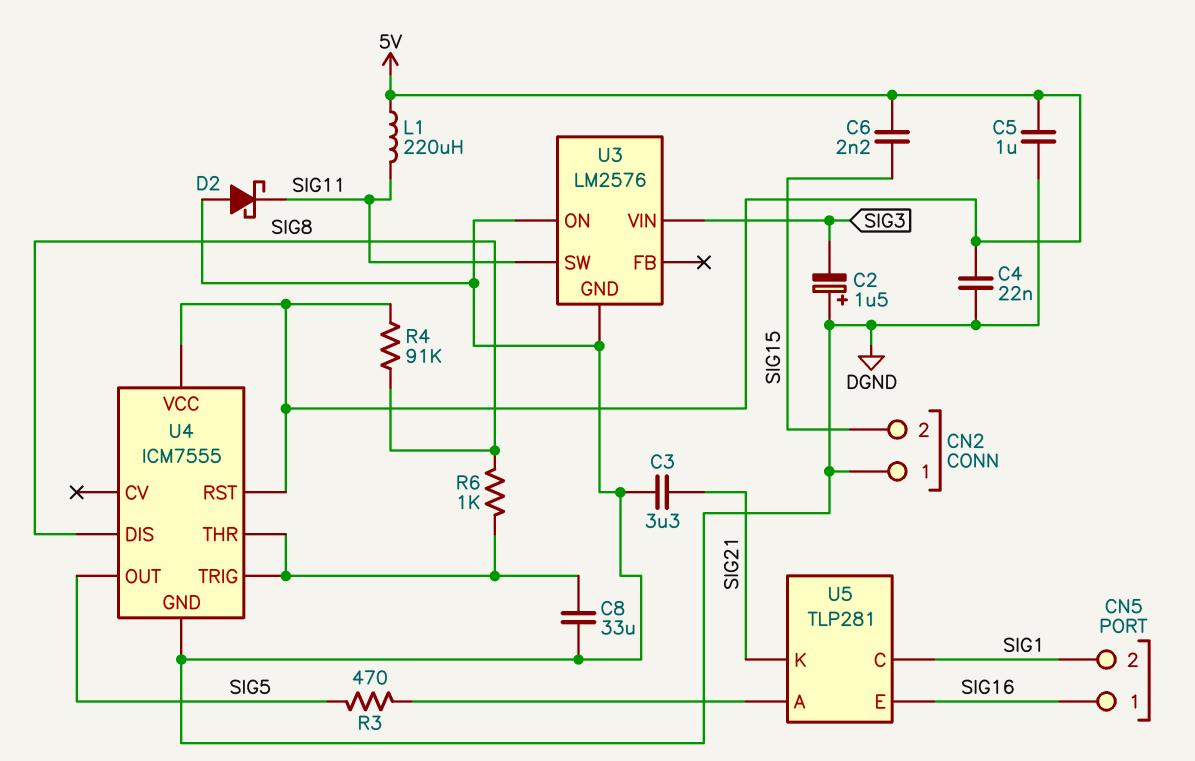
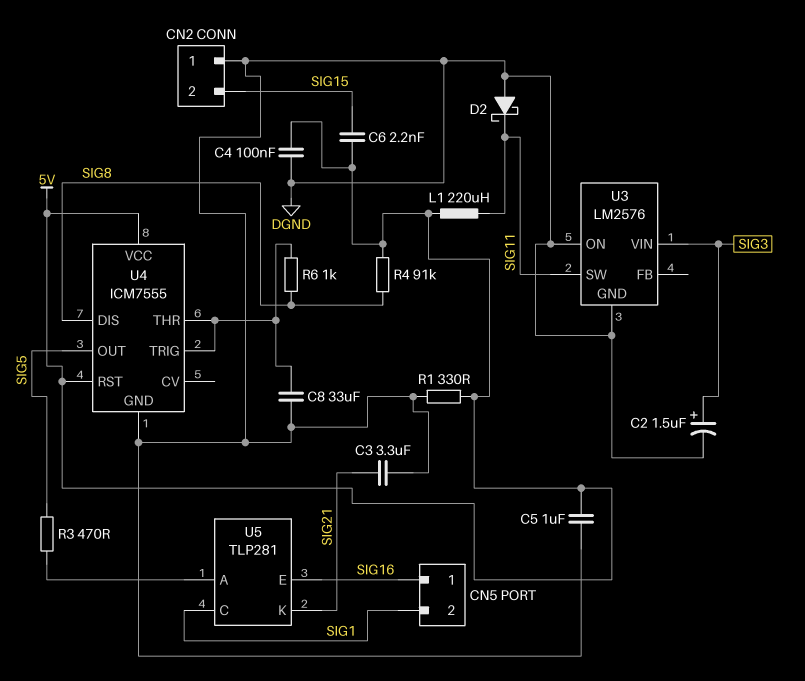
C2: 1.5uF (plus DGND, minus SIG3) -> 1.5uF (plus SIG3, minus DGND)
C4: 22nF (5V, DGND) -> 100nF (5V, DGND)
R1: none -> 330 (5V, DGND)

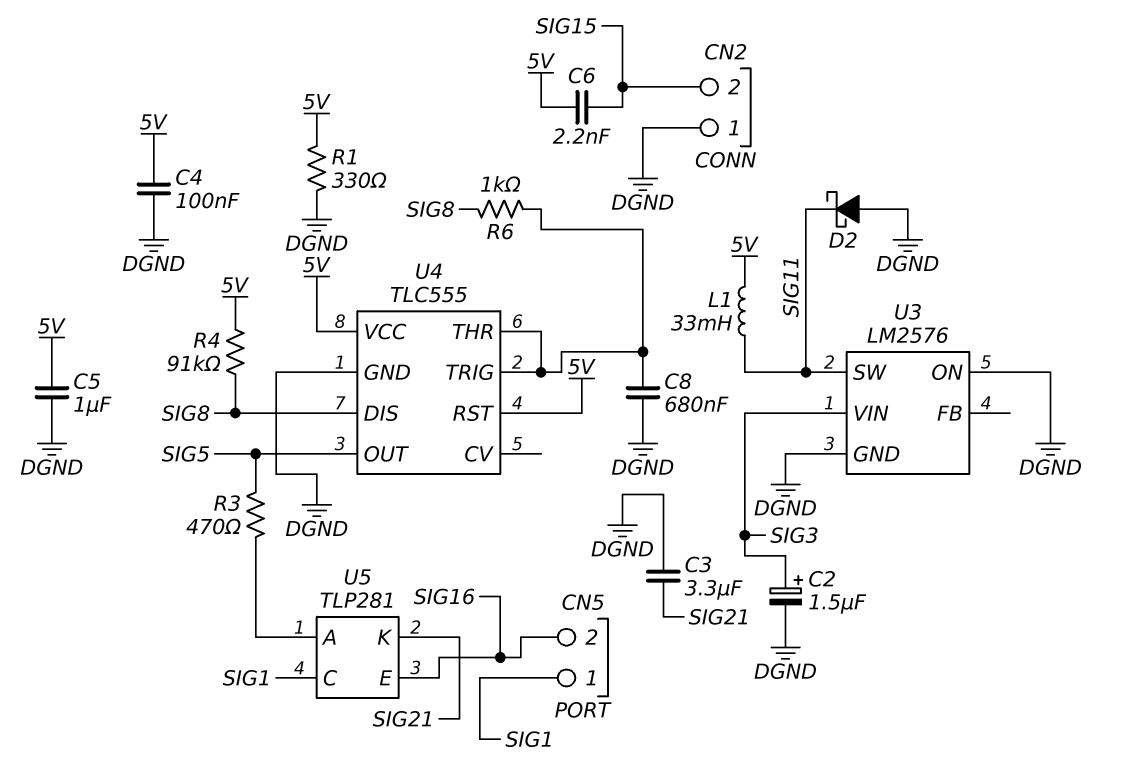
C8: 33uF (DGND, U4/THR) -> 680nF (DGND, U4/THR)
CN5 pin 1: SIG16 -> SIG1
CN5 pin 2: SIG1 -> SIG16
L1: 220uH (5V, SIG11) -> 33mH (5V, SIG11)
U4: ICM7555 -> TLC555

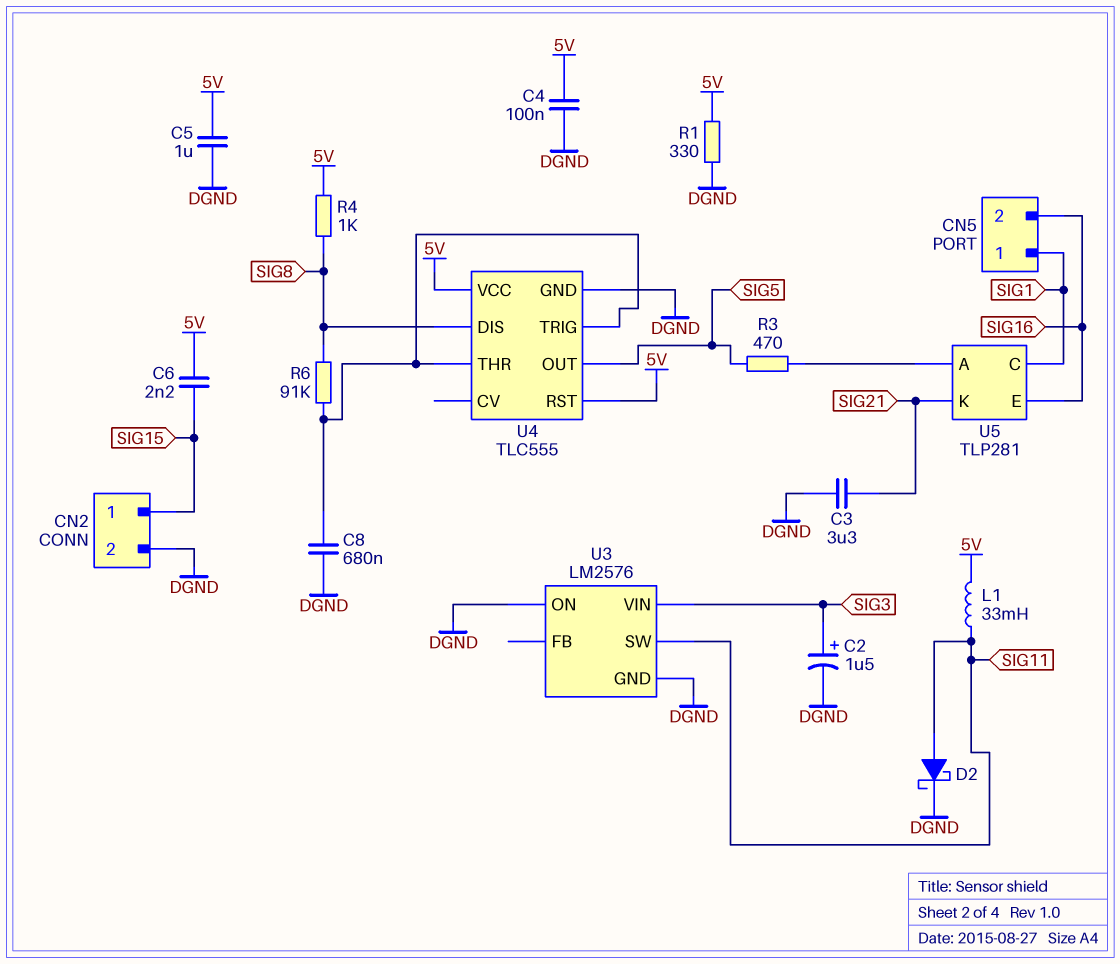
CN2 pin 1: DGND -> SIG15
CN2 pin 2: SIG15 -> DGND
D2: schottky (A DGND, K SIG11) -> schottky (A SIG11, K DGND)
R4: 91k (5V, SIG8) -> 1k (5V, SIG8)
R6: 1k (SIG8, U4/THR) -> 91k (SIG8, U4/THR)

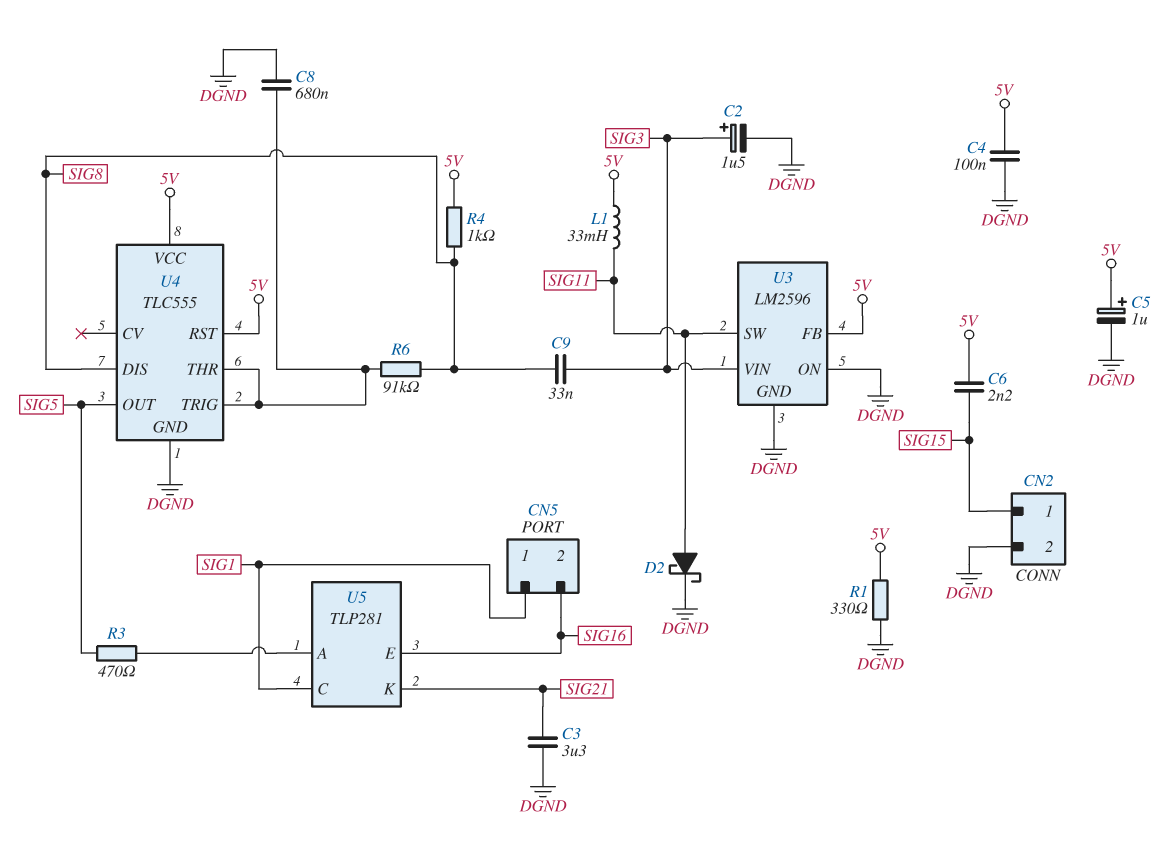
C5: 1uF (5V, DGND) -> 1uF (plus 5V, minus DGND)
C9: none -> 33nF (SIG3, SIG8)
U3: LM2576 -> LM2596
U3 pin FB: none -> 5V

